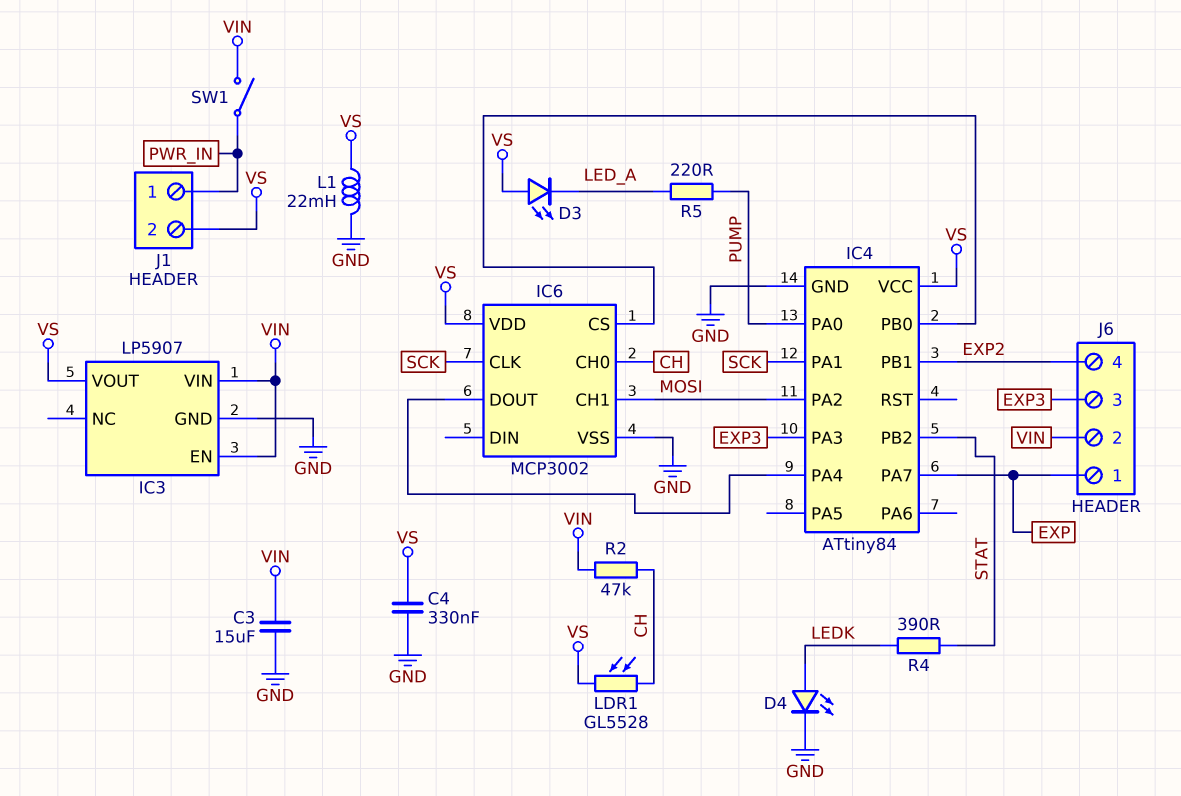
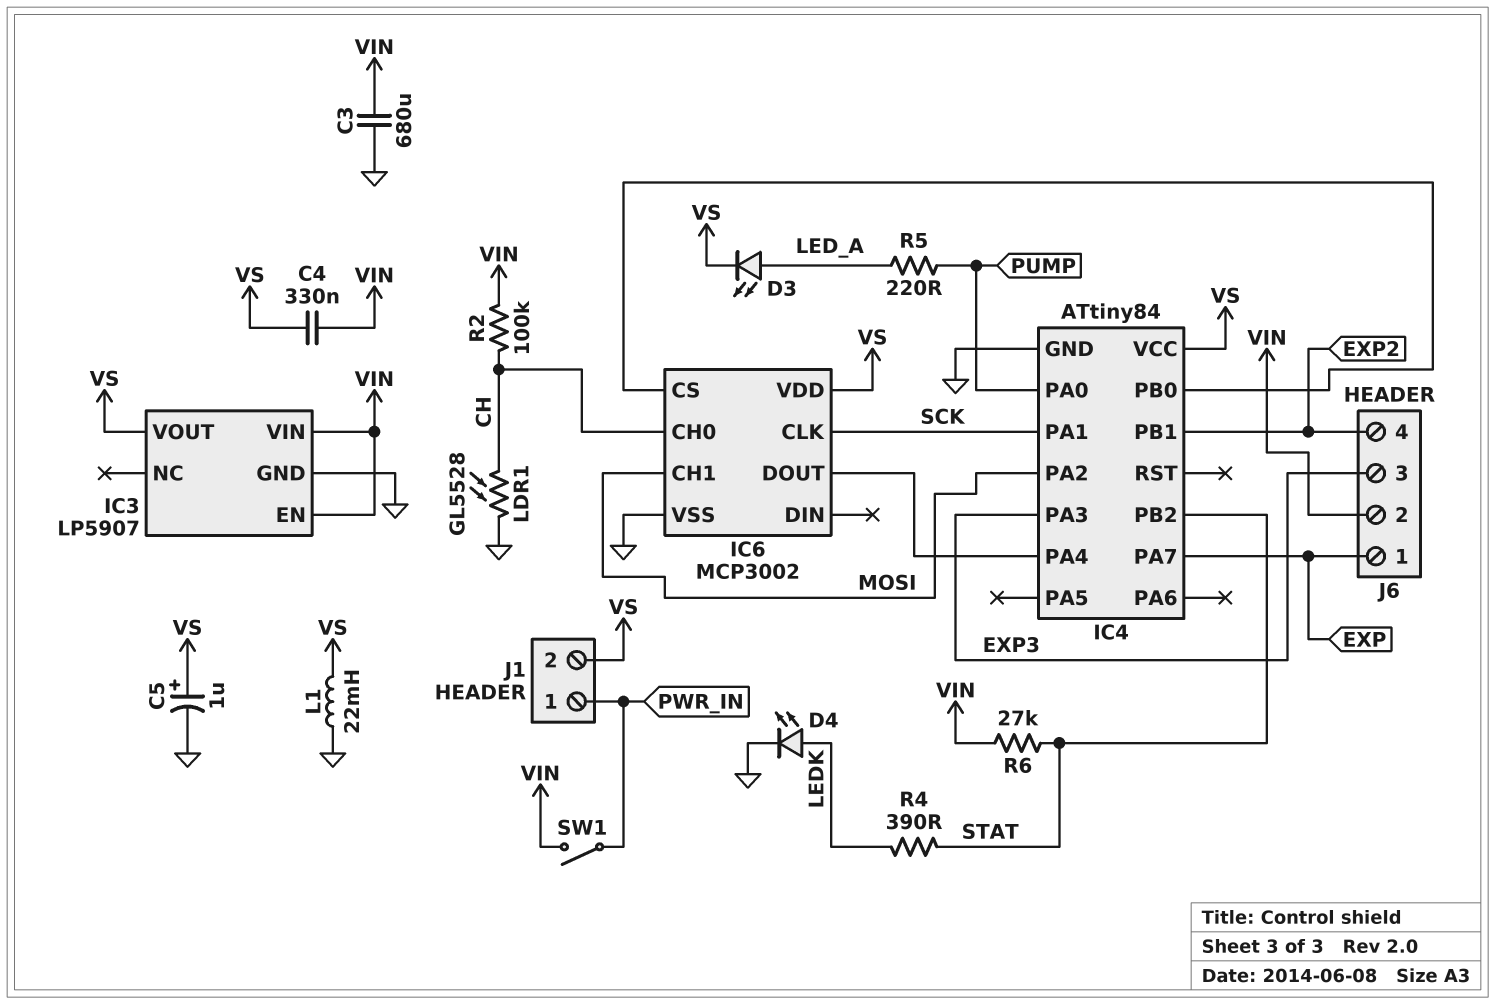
C3: 15uF (GND, VIN) -> 680uF (GND, VIN)
C4: 330nF (GND, VS) -> 330nF (VIN, VS)
C5: none -> 1uF (plus VS, minus GND)
D3: LED (A VS, K LED_A) -> LED (A LED_A, K VS)
LDR1: GL5528 (CH, VS) -> GL5528 (CH, GND)
R2: 47k (CH, VIN) -> 100k (CH, VIN)
R6: none -> 27k (STAT, VIN)

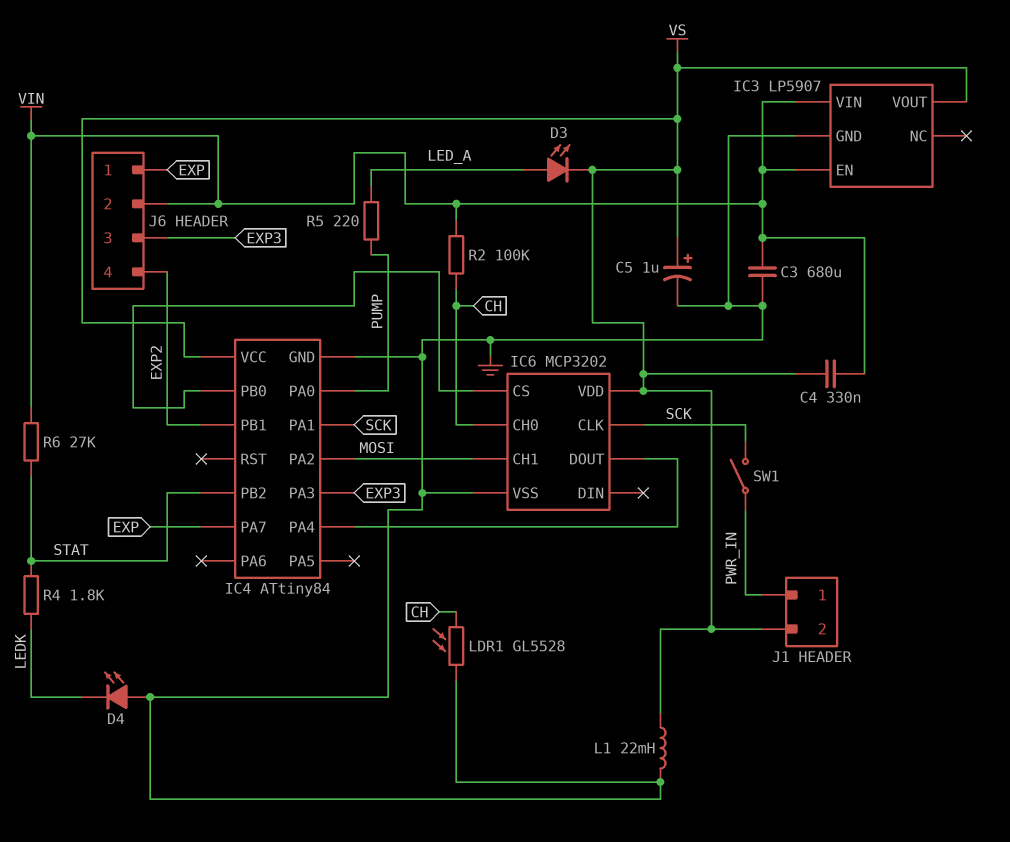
D4: LED (A LEDK, K GND) -> LED (A GND, K LEDK)
IC6: MCP3002 -> MCP3202
R4: 390 (LEDK, STAT) -> 1.8k (LEDK, STAT)
SW1: switch (PWR_IN, VIN) -> switch (PWR_IN, SCK)

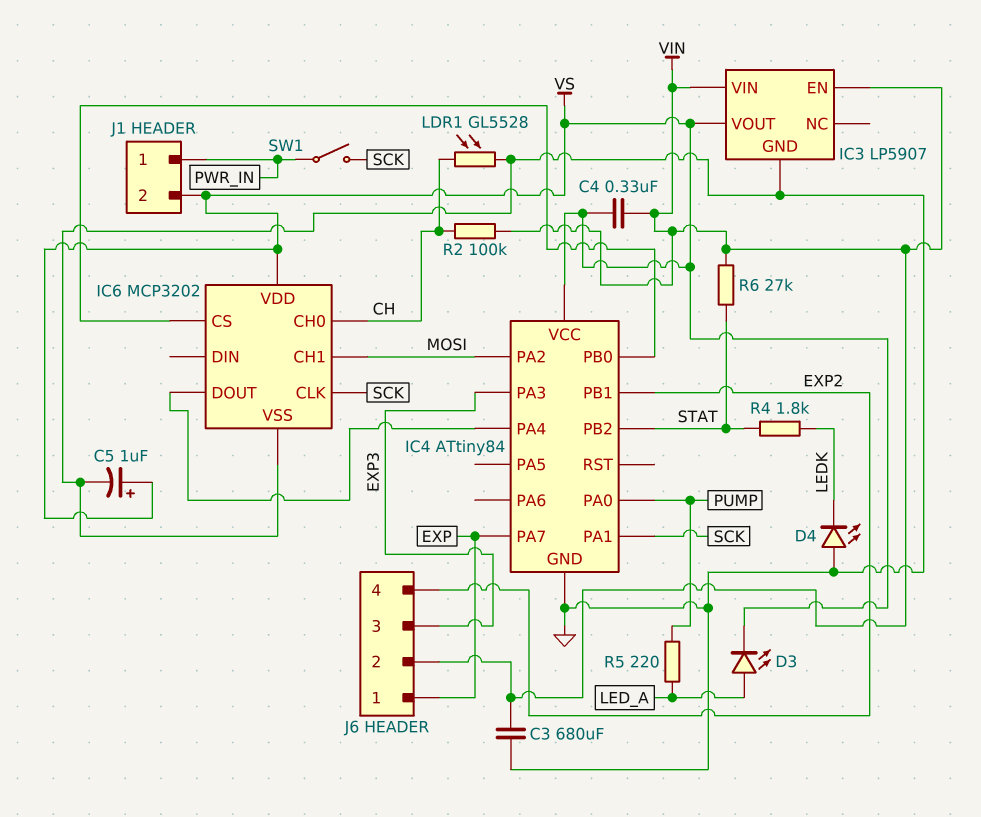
L1: 22mH (GND, VS) -> none

